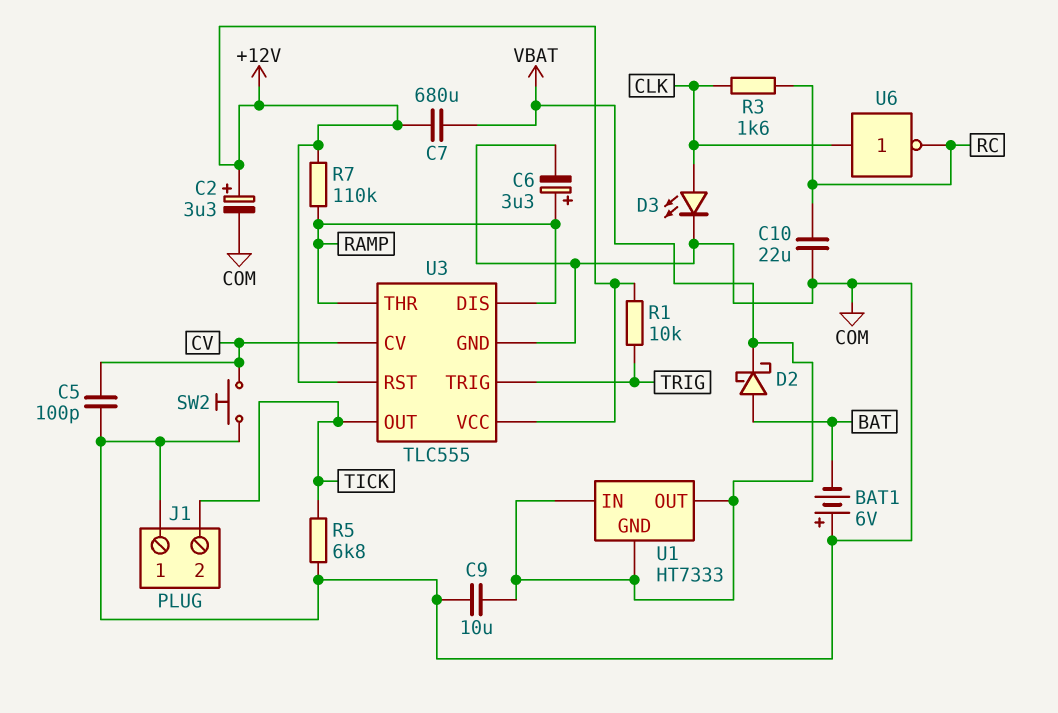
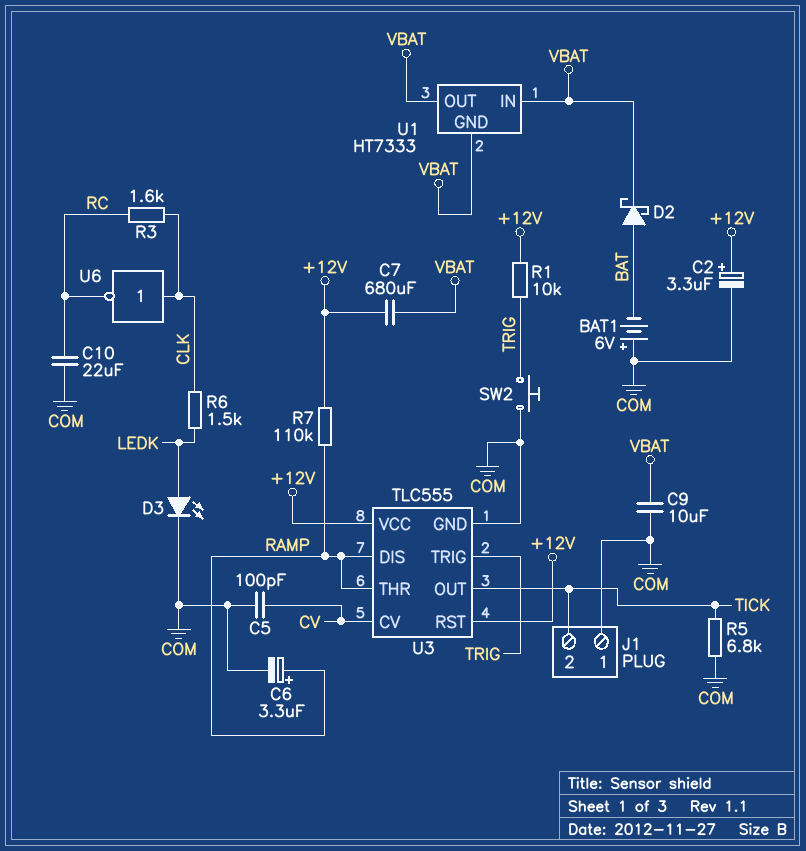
D3: LED (A CLK, K COM) -> LED (A LEDK, K COM)
R6: none -> 1.5k (CLK, LEDK)
SW2: button (COM, CV) -> button (COM, TRIG)

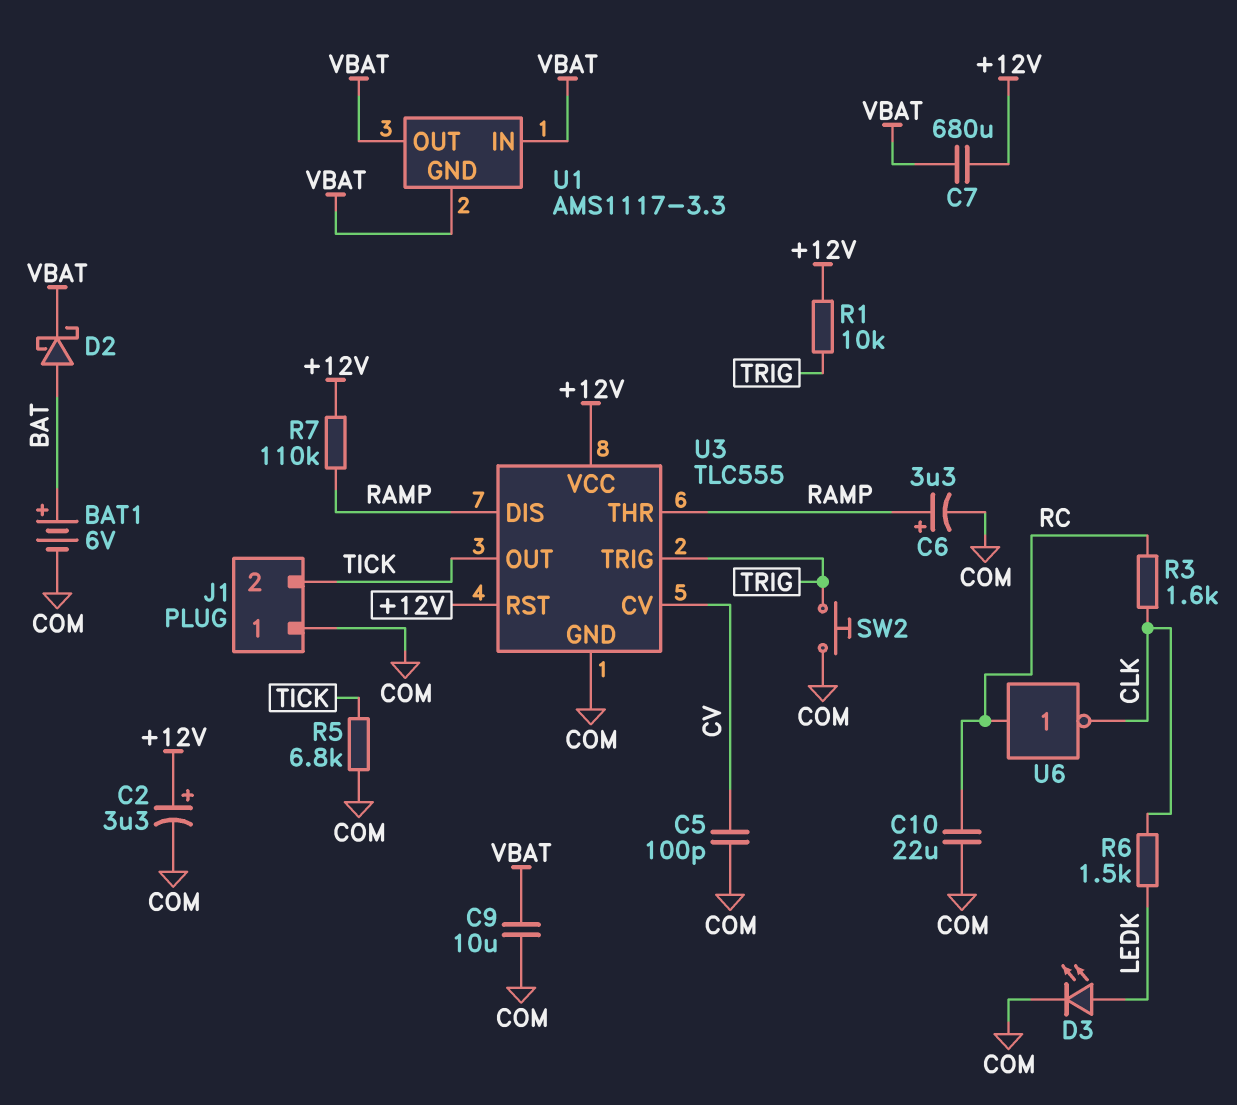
BAT1: 6V (plus COM, minus BAT) -> 6V (plus BAT, minus COM)
U1: HT7333 -> AMS1117-3.3
U6: NOT (in CLK, out RC) -> NOT (in RC, out CLK)

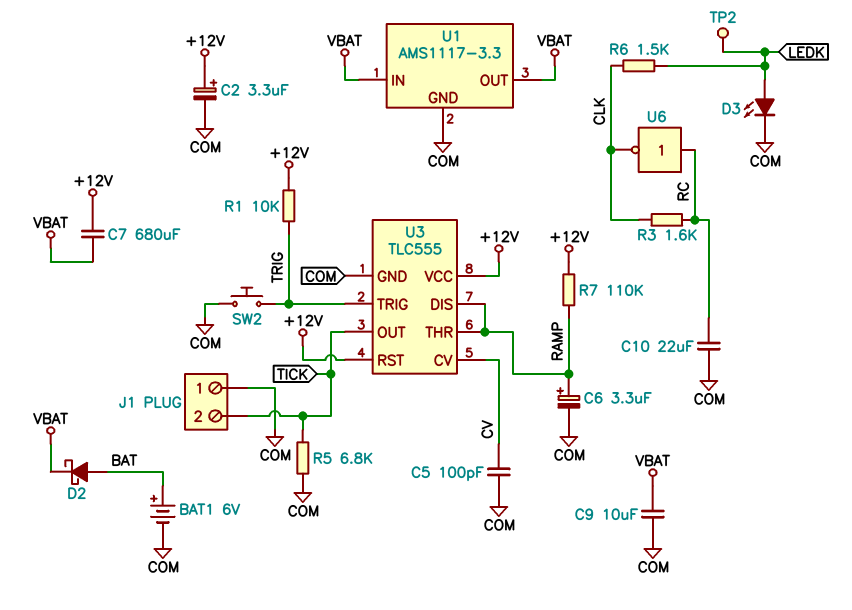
TP2: none -> test point (LEDK)
U1 pin GND: VBAT -> COM

